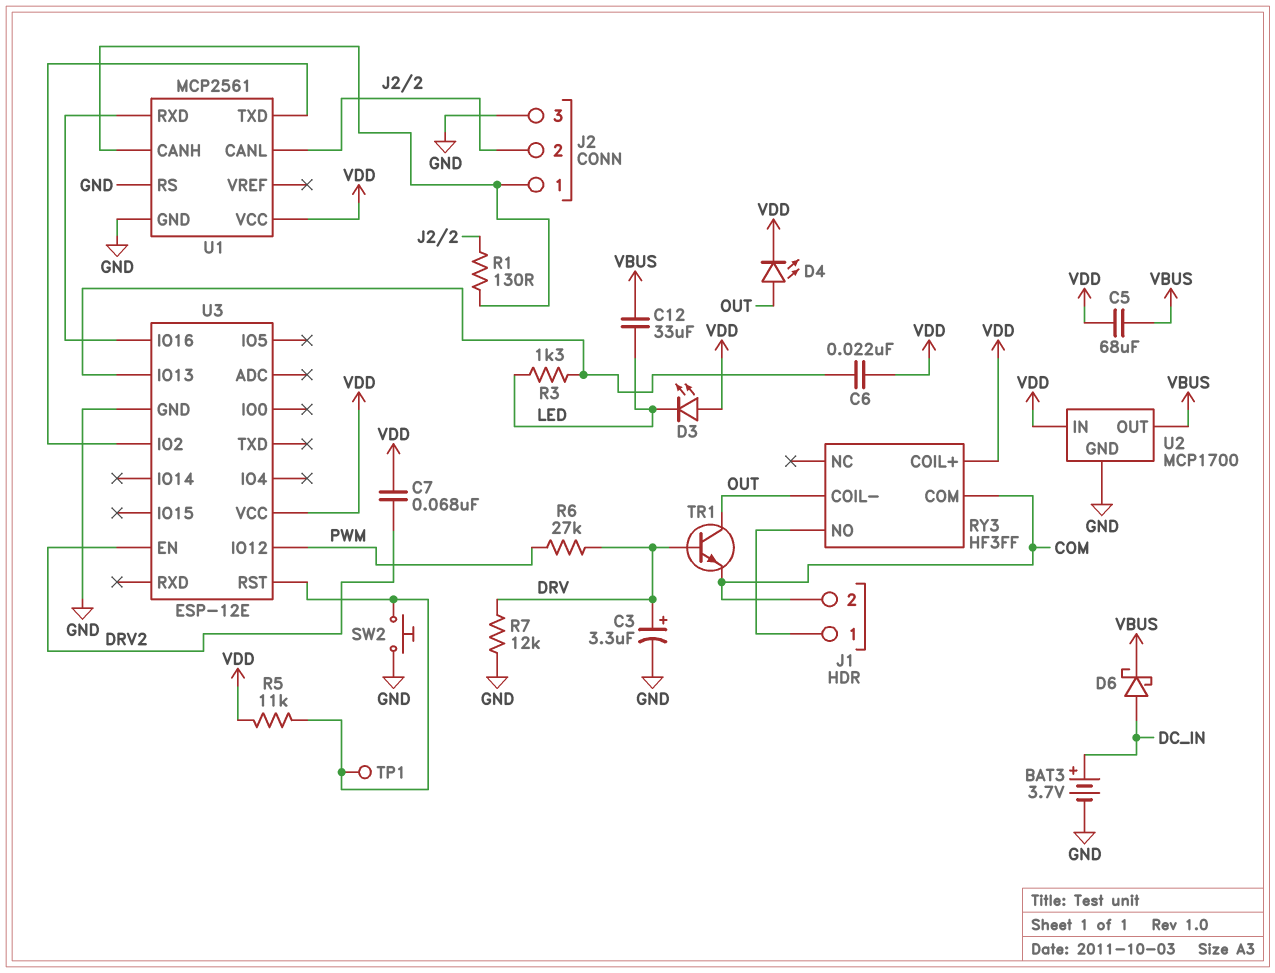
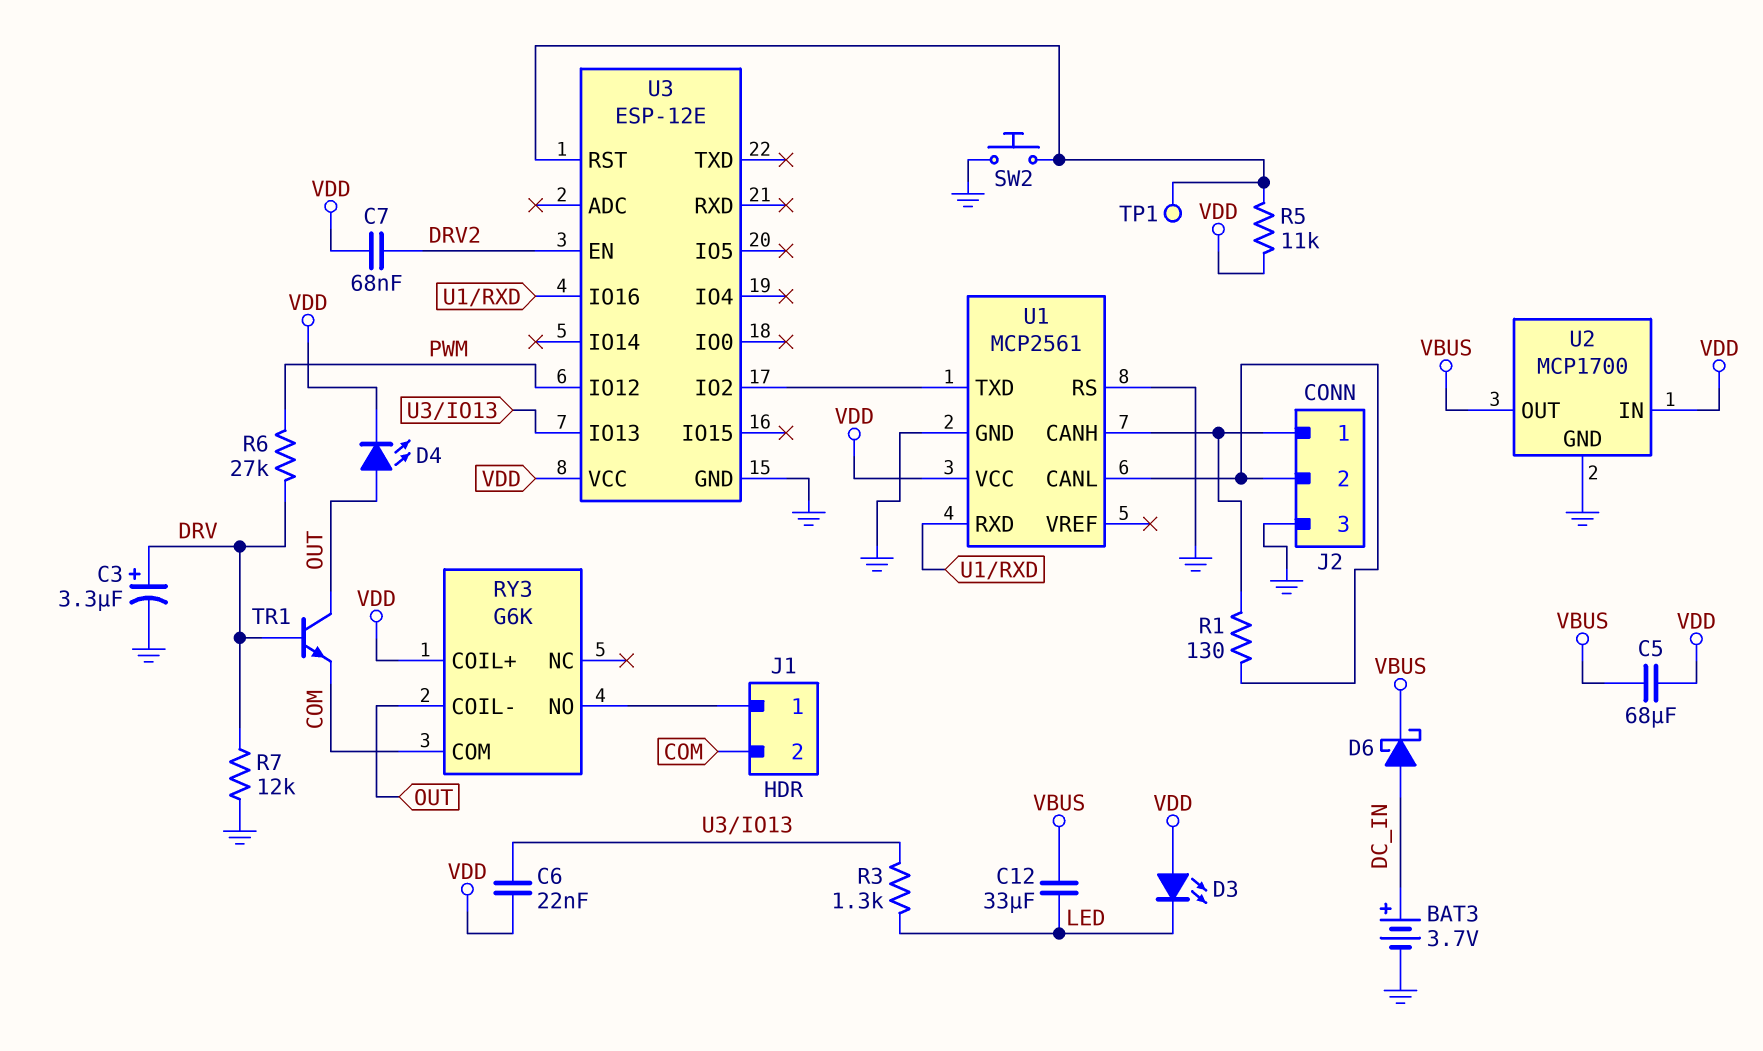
RY3: HF3FF -> G6K

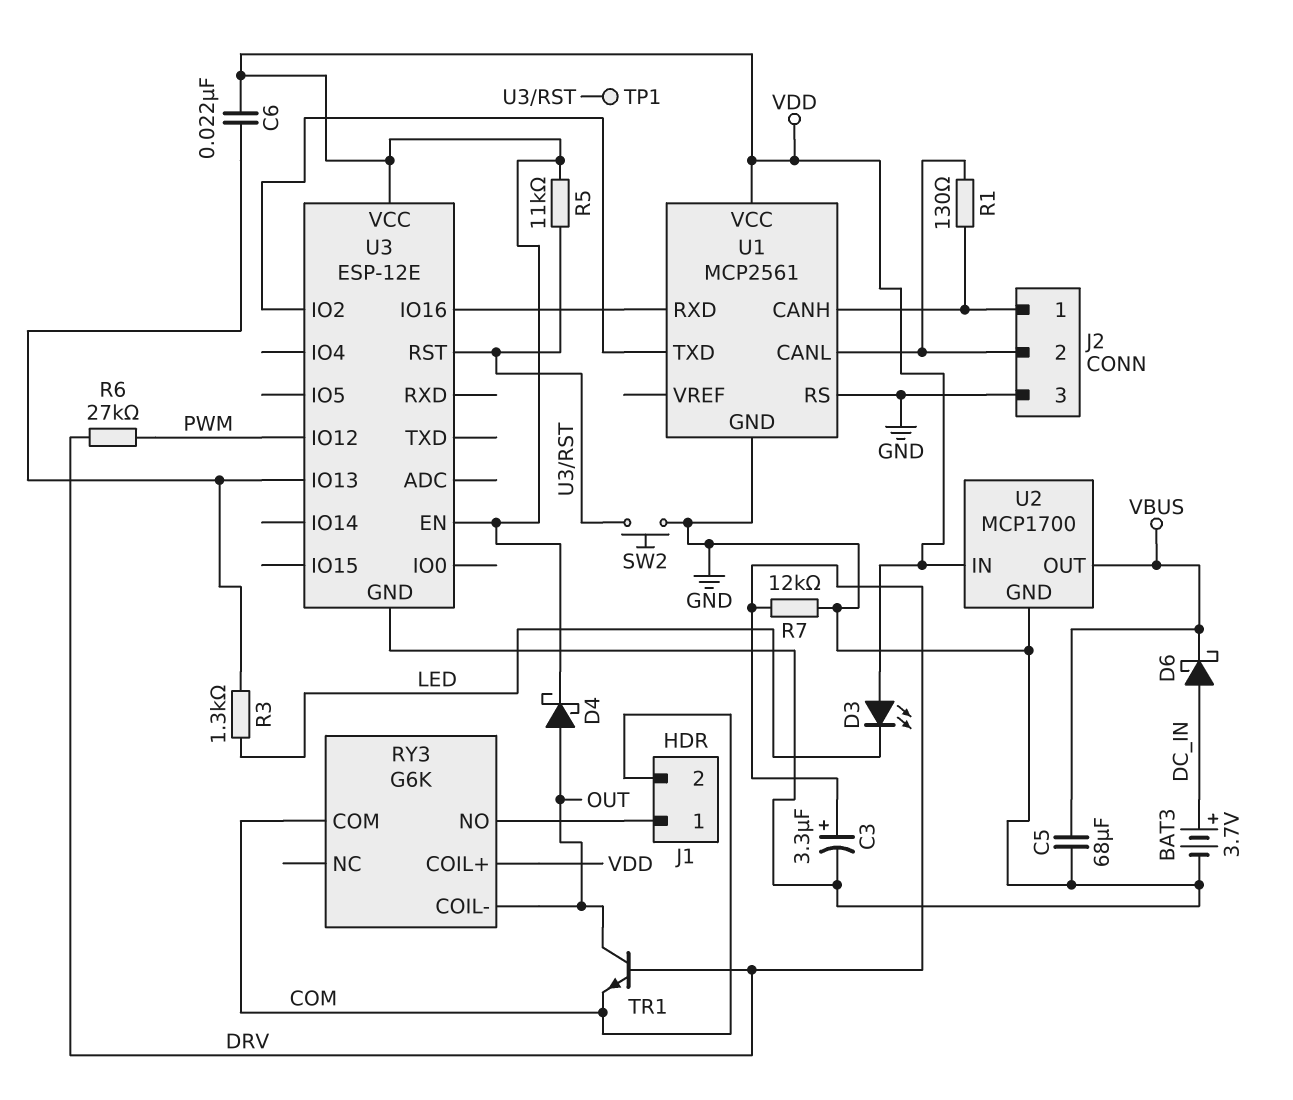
C5: 68uF (VBUS, VDD) -> 68uF (GND, VBUS)
C7: 68nF (DRV2, VDD) -> none
C12: 33uF (LED, VBUS) -> none
D4: LED (A OUT, K VDD) -> schottky (A OUT, K VDD)
U3 pin EN: DRV2 -> VDD

